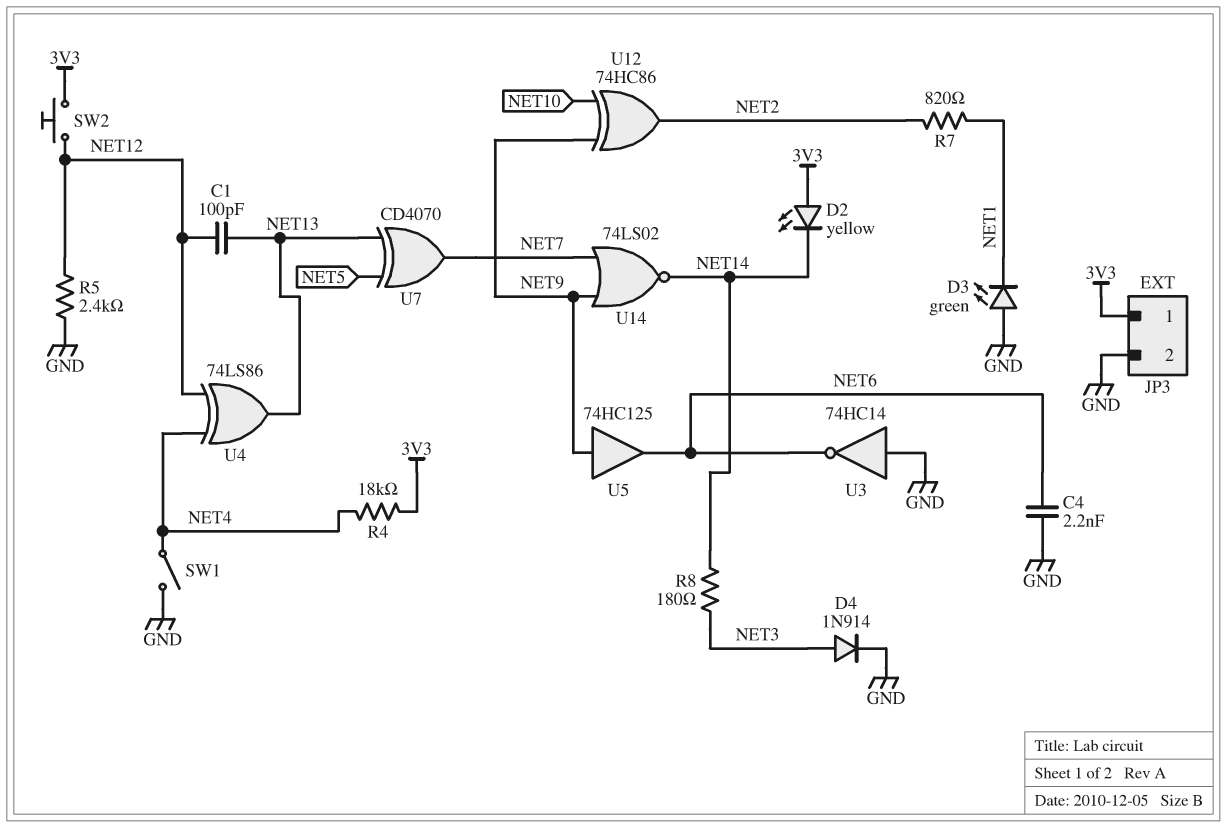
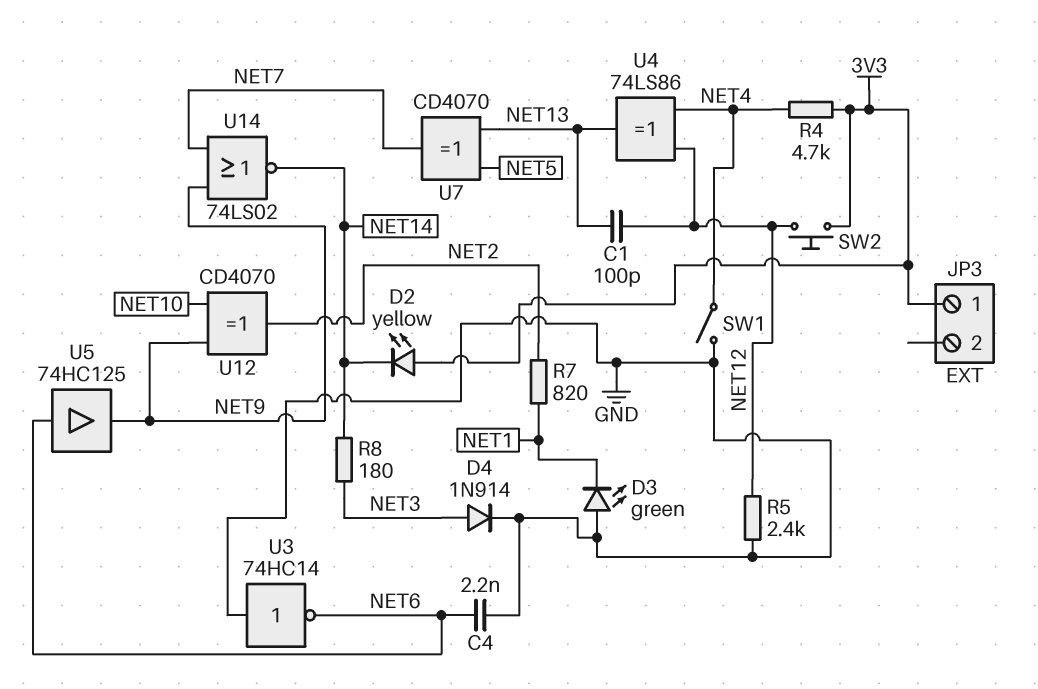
JP3 pin 2: GND -> none
R4: 18k (3V3, NET4) -> 4.7k (3V3, NET4)
U5: buffer 74HC125 (in NET9, out NET6) -> buffer 74HC125 (in NET6, out NET9)
U12: XOR 74HC86 (in NET9, in NET10, out NET2) -> XOR CD4070 (in NET9, in NET10, out NET2)

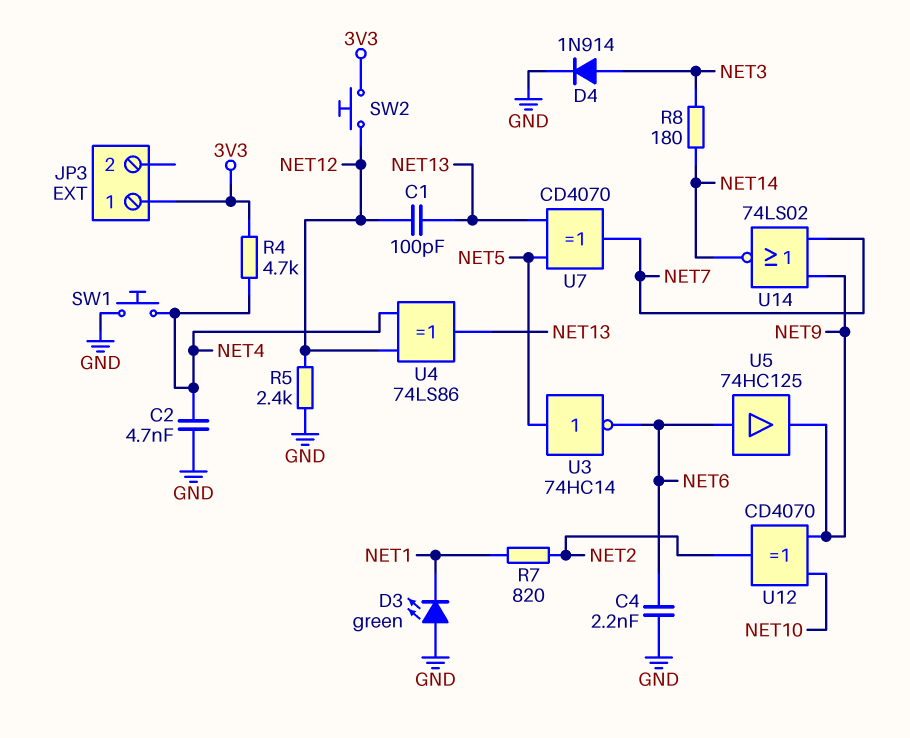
C2: none -> 4.7nF (GND, NET4)
D2: LED yellow (A 3V3, K NET14) -> none
SW1: switch (GND, NET4) -> button (GND, NET4)
U3: NOT 74HC14 (in GND, out NET6) -> NOT 74HC14 (in NET5, out NET6)

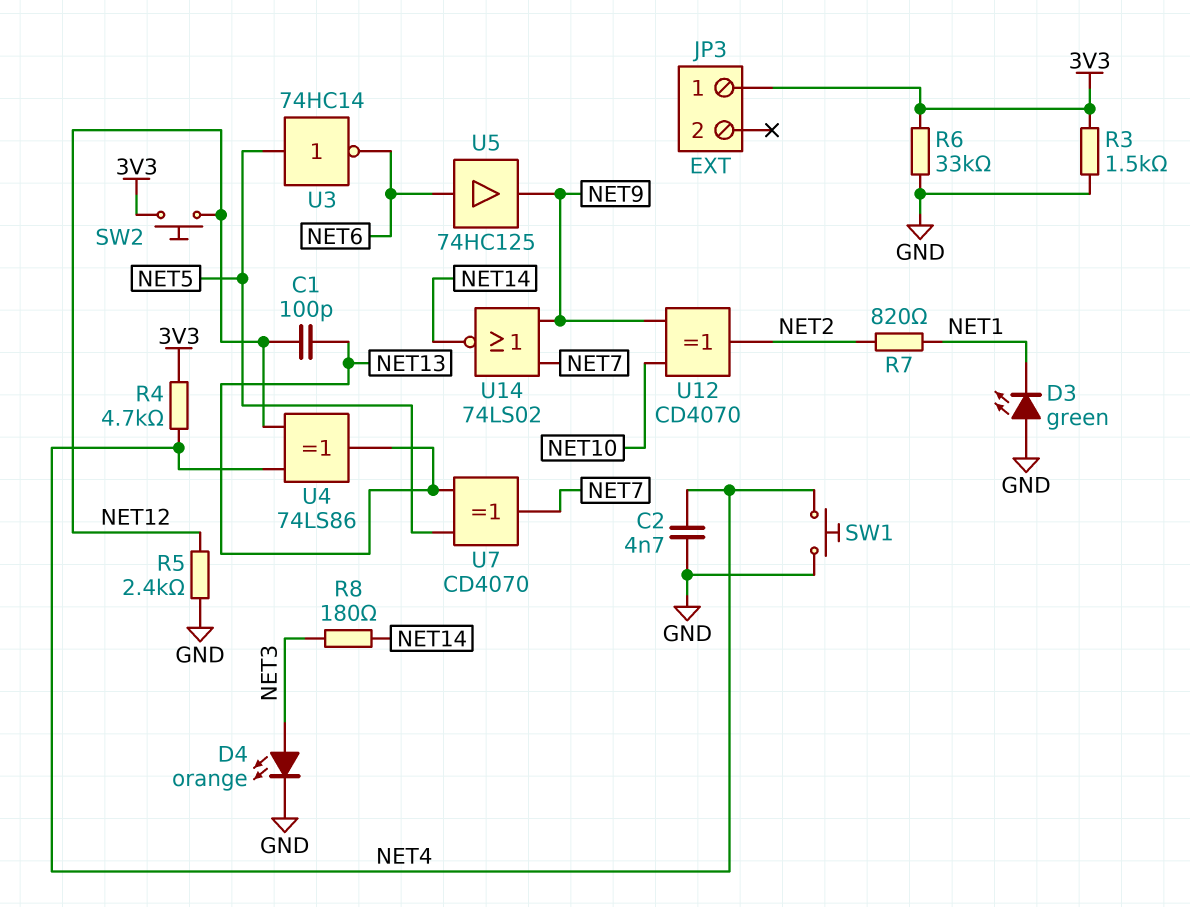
C4: 2.2nF (GND, NET6) -> none
D4: diode 1N914 (A NET3, K GND) -> LED orange (A NET3, K GND)
R3: none -> 1.5k (3V3, GND)
R6: none -> 33k (3V3, GND)

